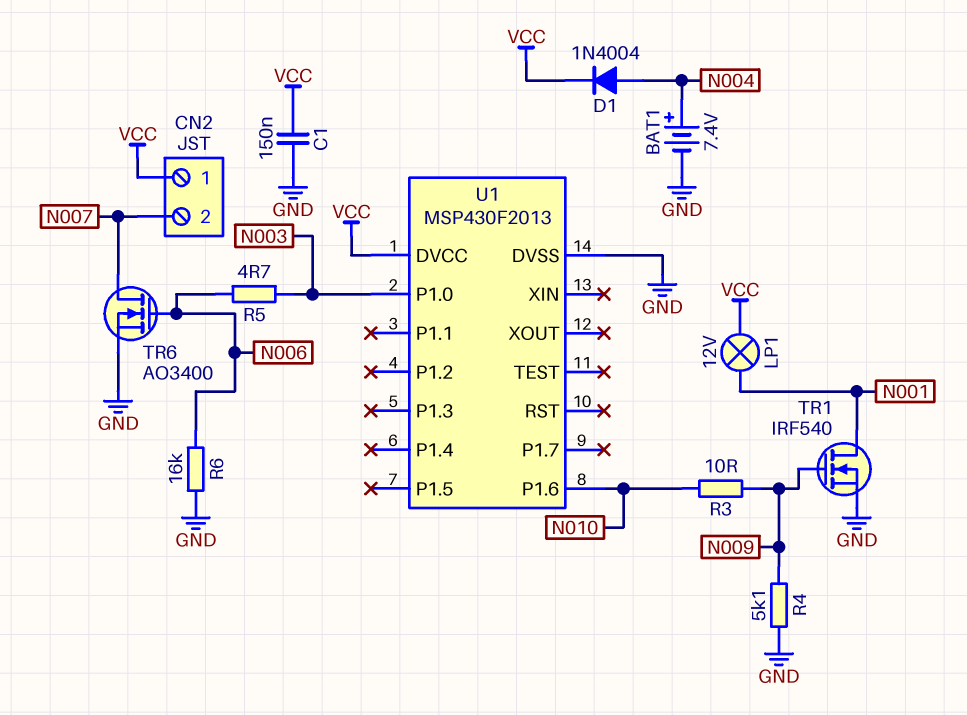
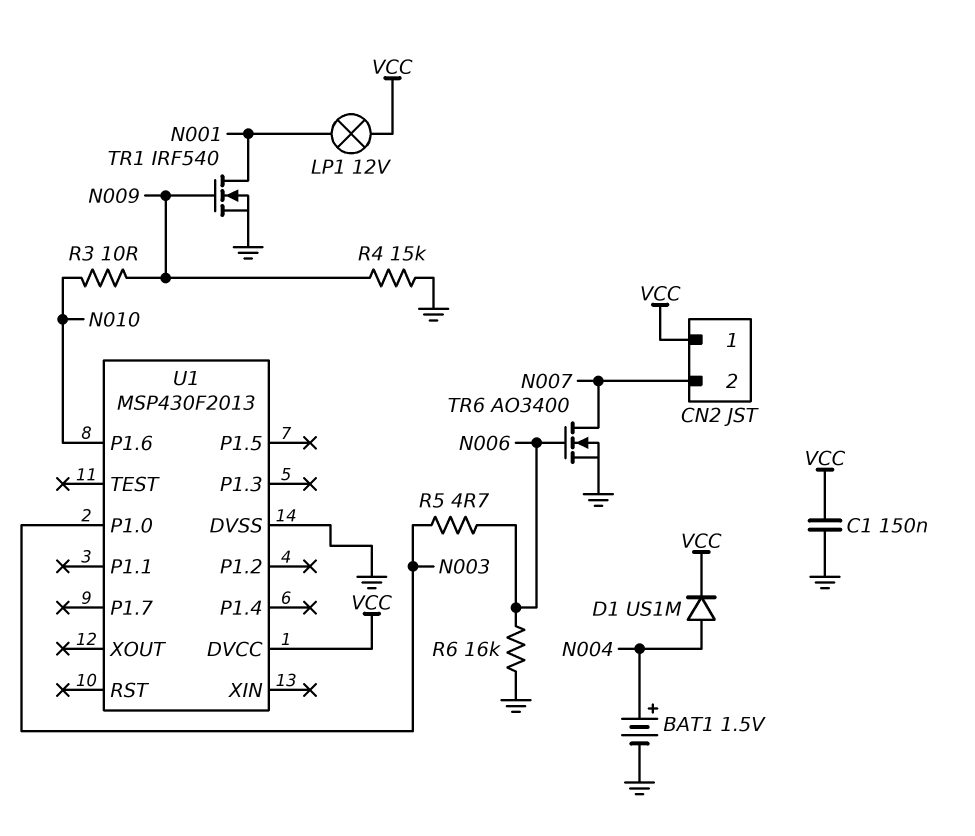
BAT1: 7.4V (plus N004, minus GND) -> 1.5V (plus N004, minus GND)
D1: diode 1N4004 (A N004, K VCC) -> diode US1M (A N004, K VCC)
R4: 5.1k (GND, N009) -> 15k (GND, N009)

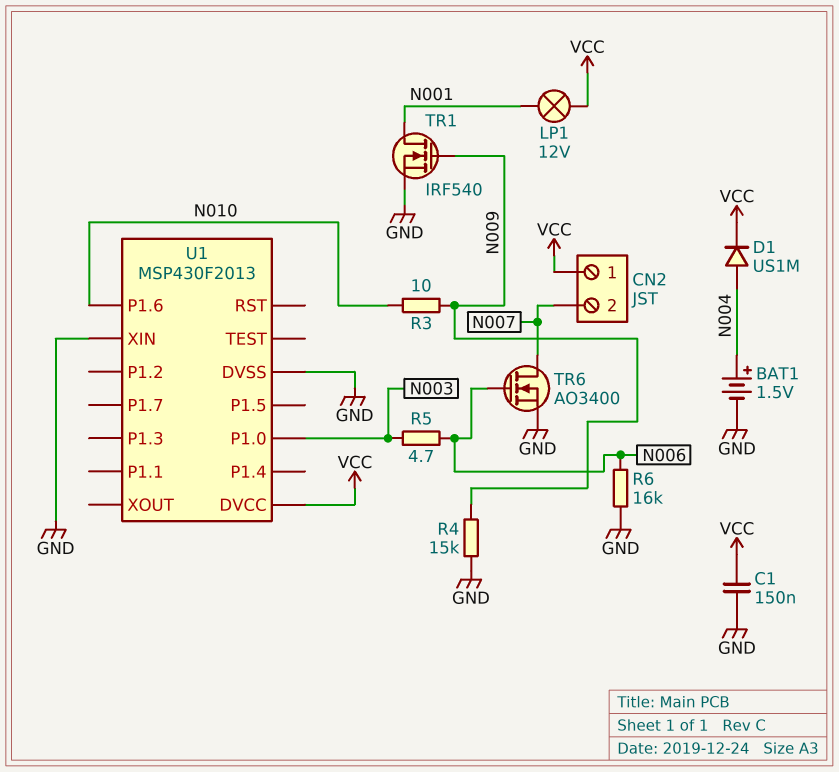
U1 pin XIN: none -> GND

